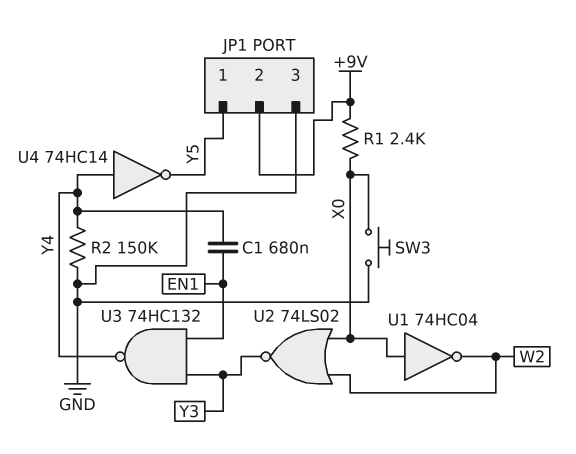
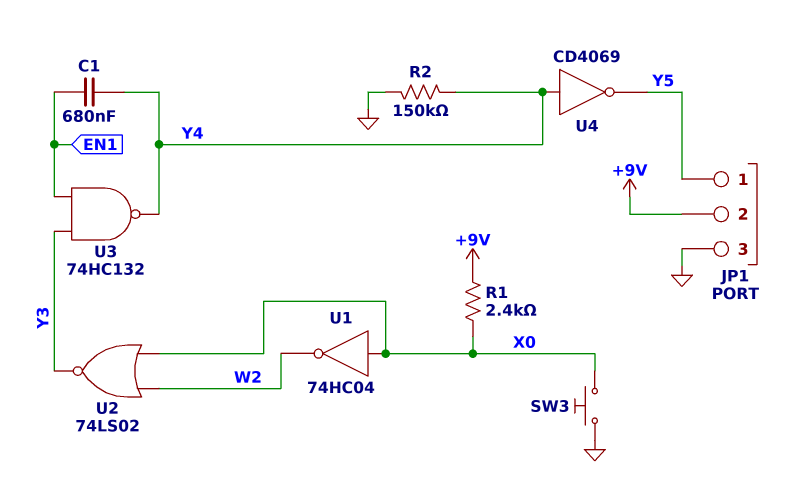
U4: NOT 74HC14 (in Y4, out Y5) -> NOT CD4069 (in Y4, out Y5)

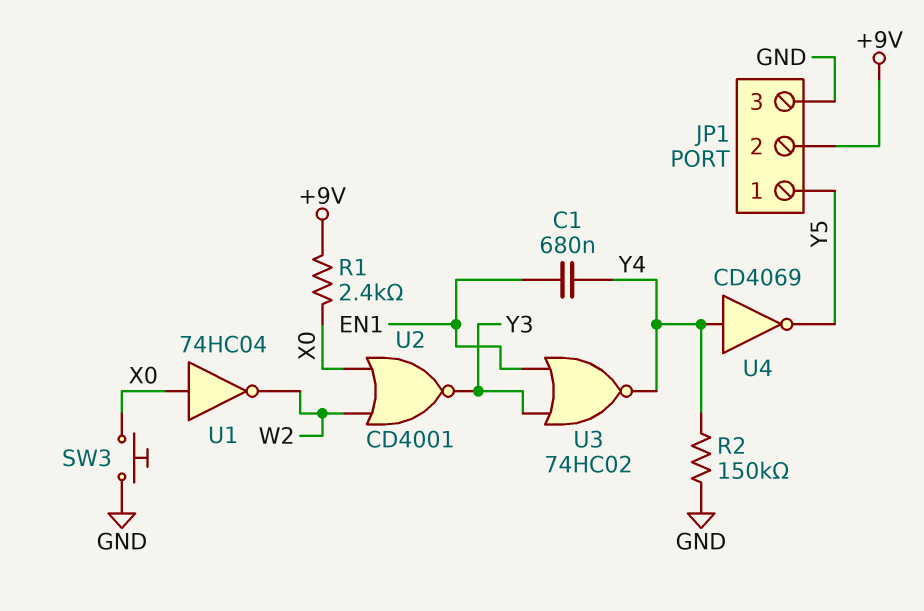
U2: NOR 74LS02 (in W2, in X0, out Y3) -> NOR CD4001 (in W2, in X0, out Y3)
U3: NAND 74HC132 (in EN1, in Y3, out Y4) -> NOR 74HC02 (in EN1, in Y3, out Y4)

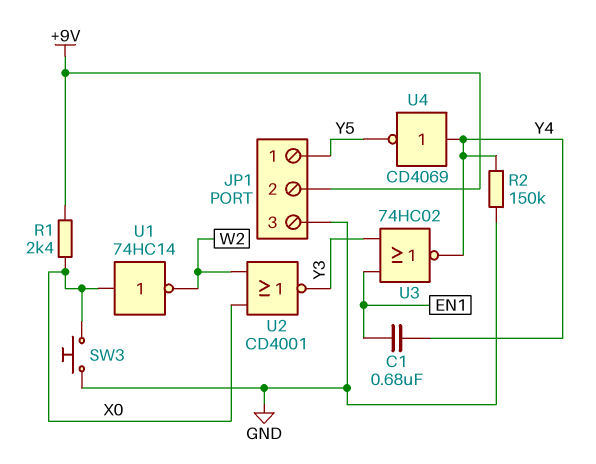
U1: NOT 74HC04 (in X0, out W2) -> NOT 74HC14 (in X0, out W2)

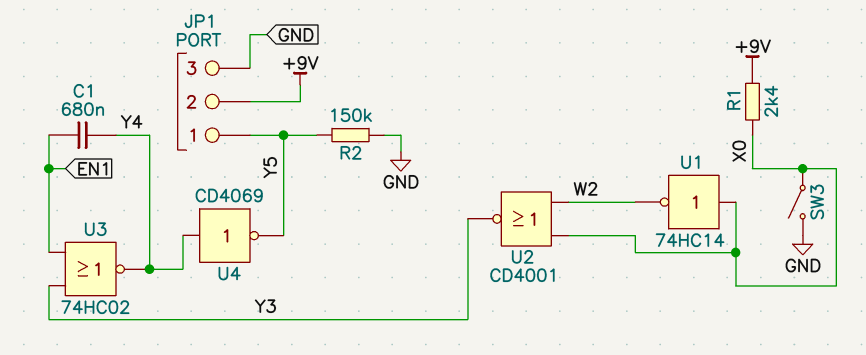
R2: 150k (GND, Y4) -> 150k (GND, Y5)
SW3: button (GND, X0) -> switch (GND, X0)

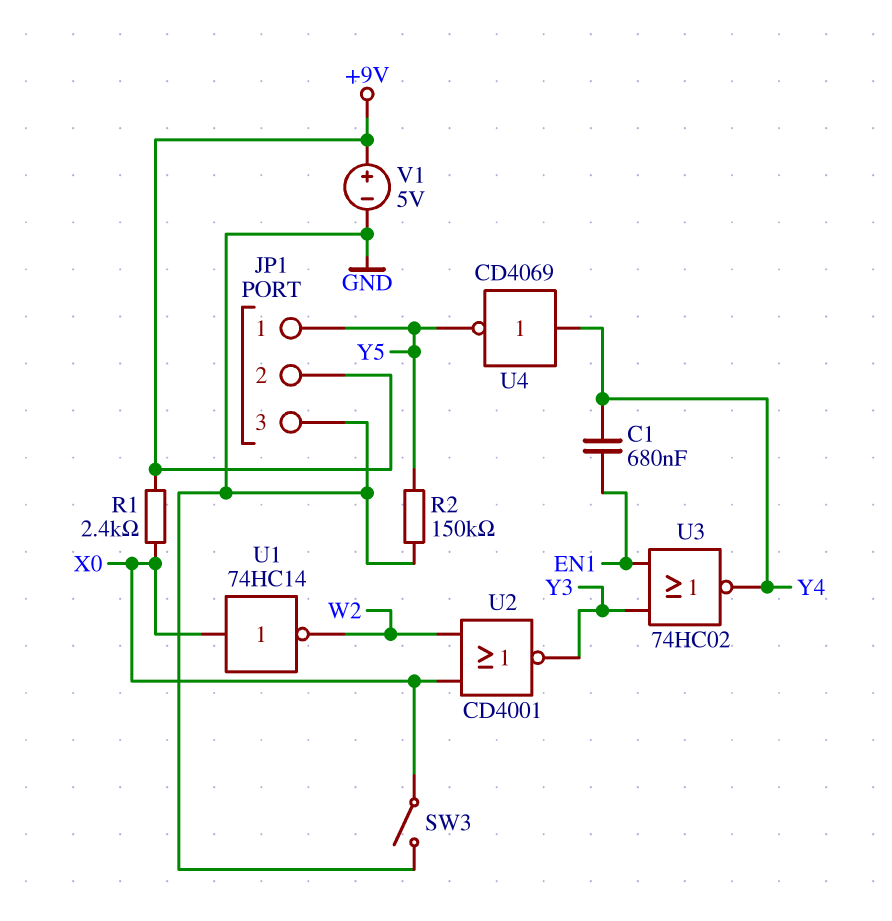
V1: none -> 5V (plus +9V, minus GND)

